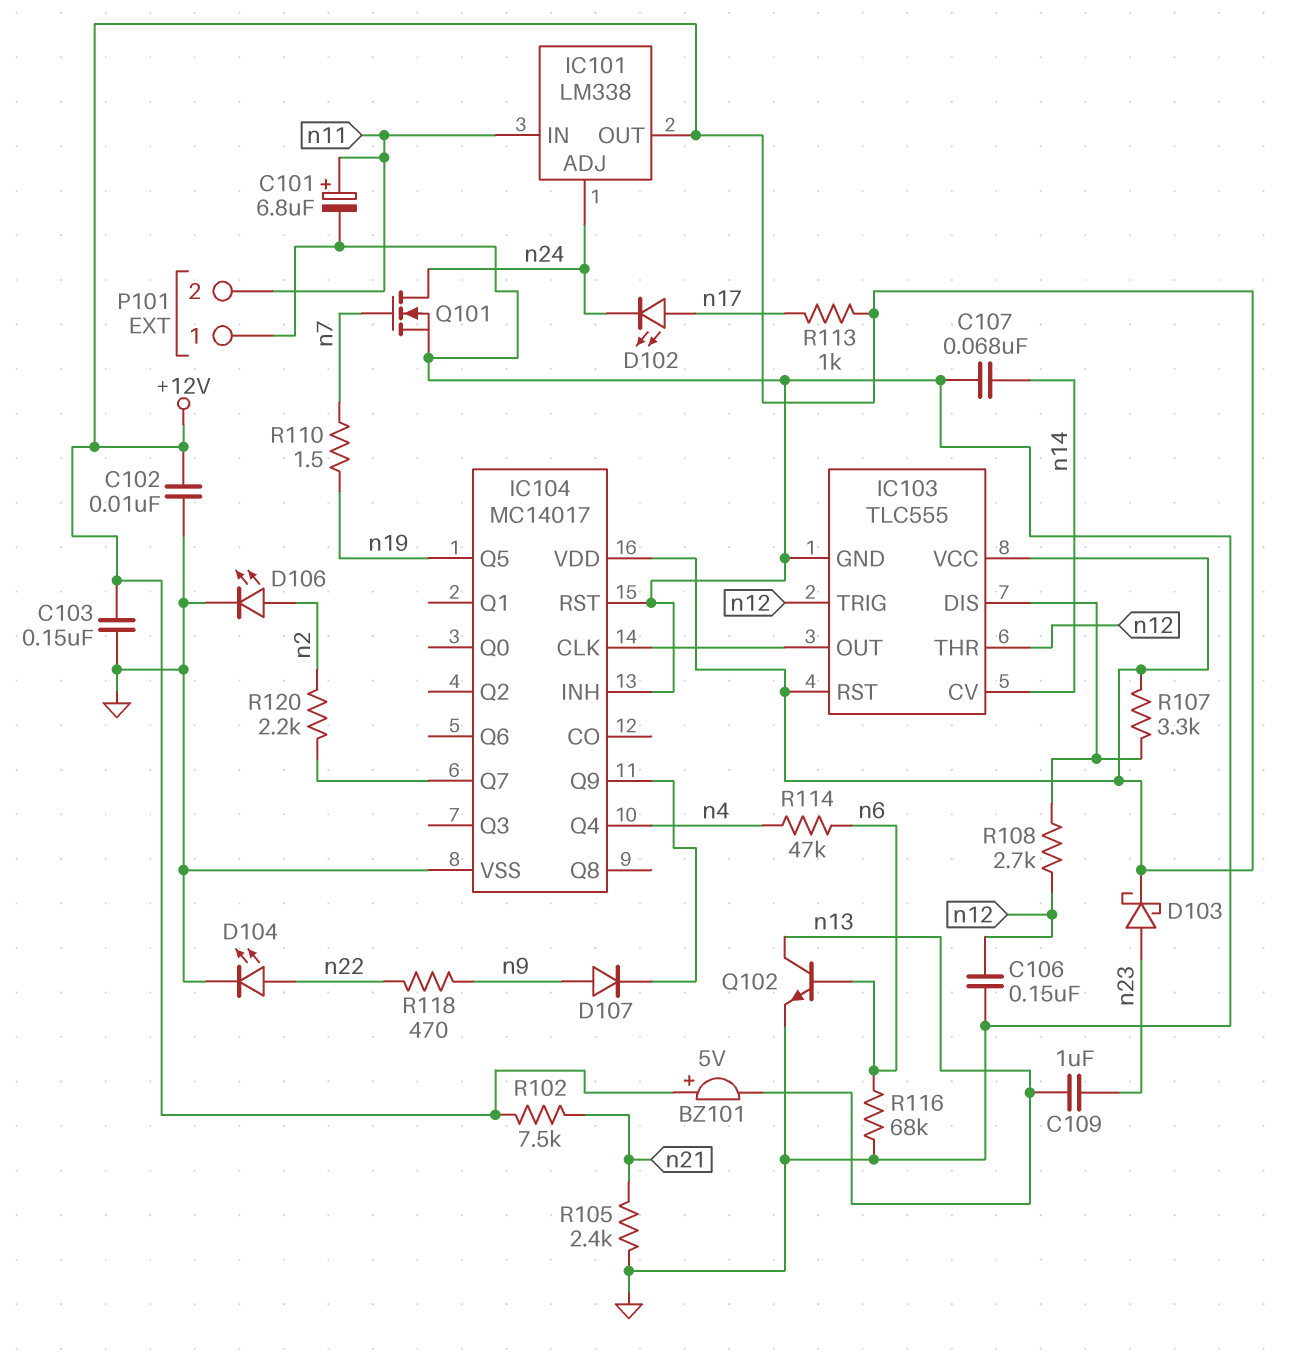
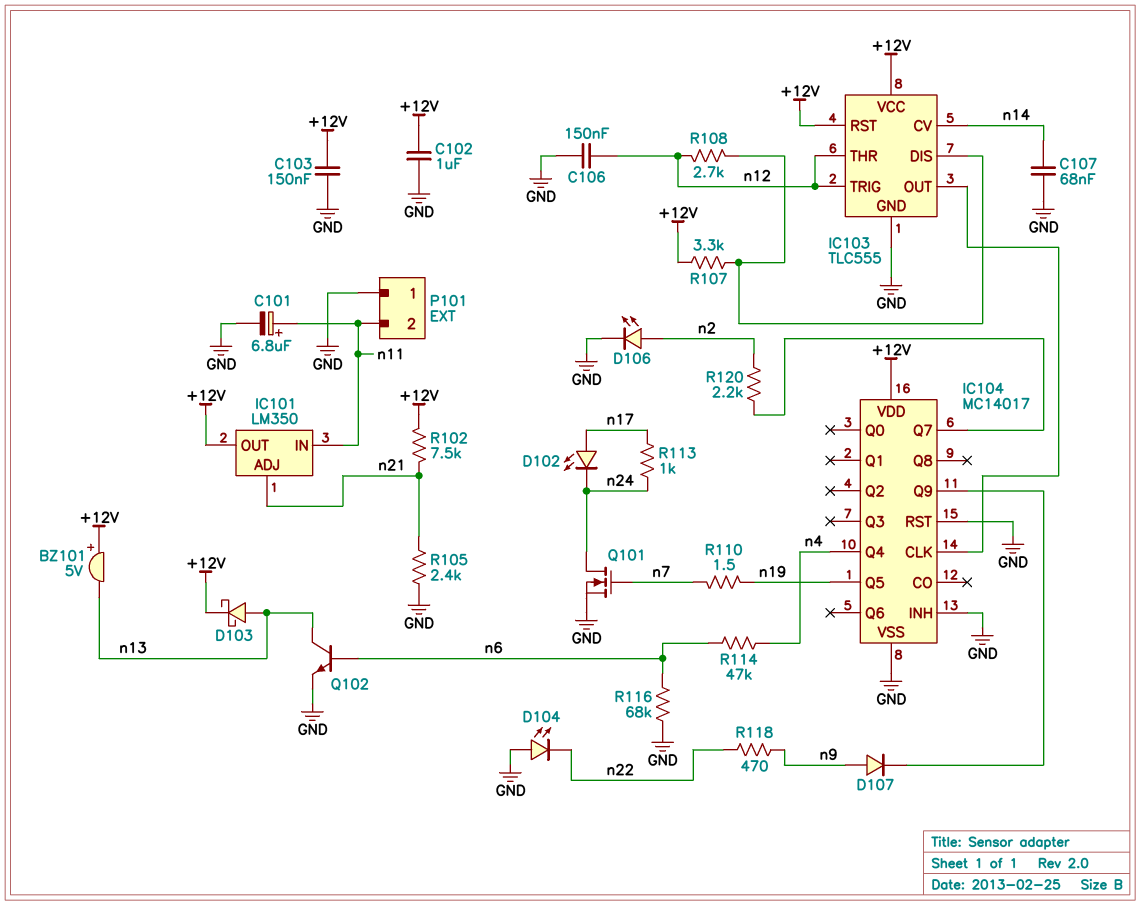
C102: 10nF (+12V, GND) -> 1uF (+12V, GND)
C109: 1uF (n13, n23) -> none
D103: schottky (A n23, K +12V) -> schottky (A n13, K +12V)
D104: LED (A n22, K GND) -> LED (A GND, K n22)
IC101: LM338 -> LM350
IC101 pin ADJ: n24 -> n21
R113: 1k (+12V, n17) -> 1k (n17, n24)

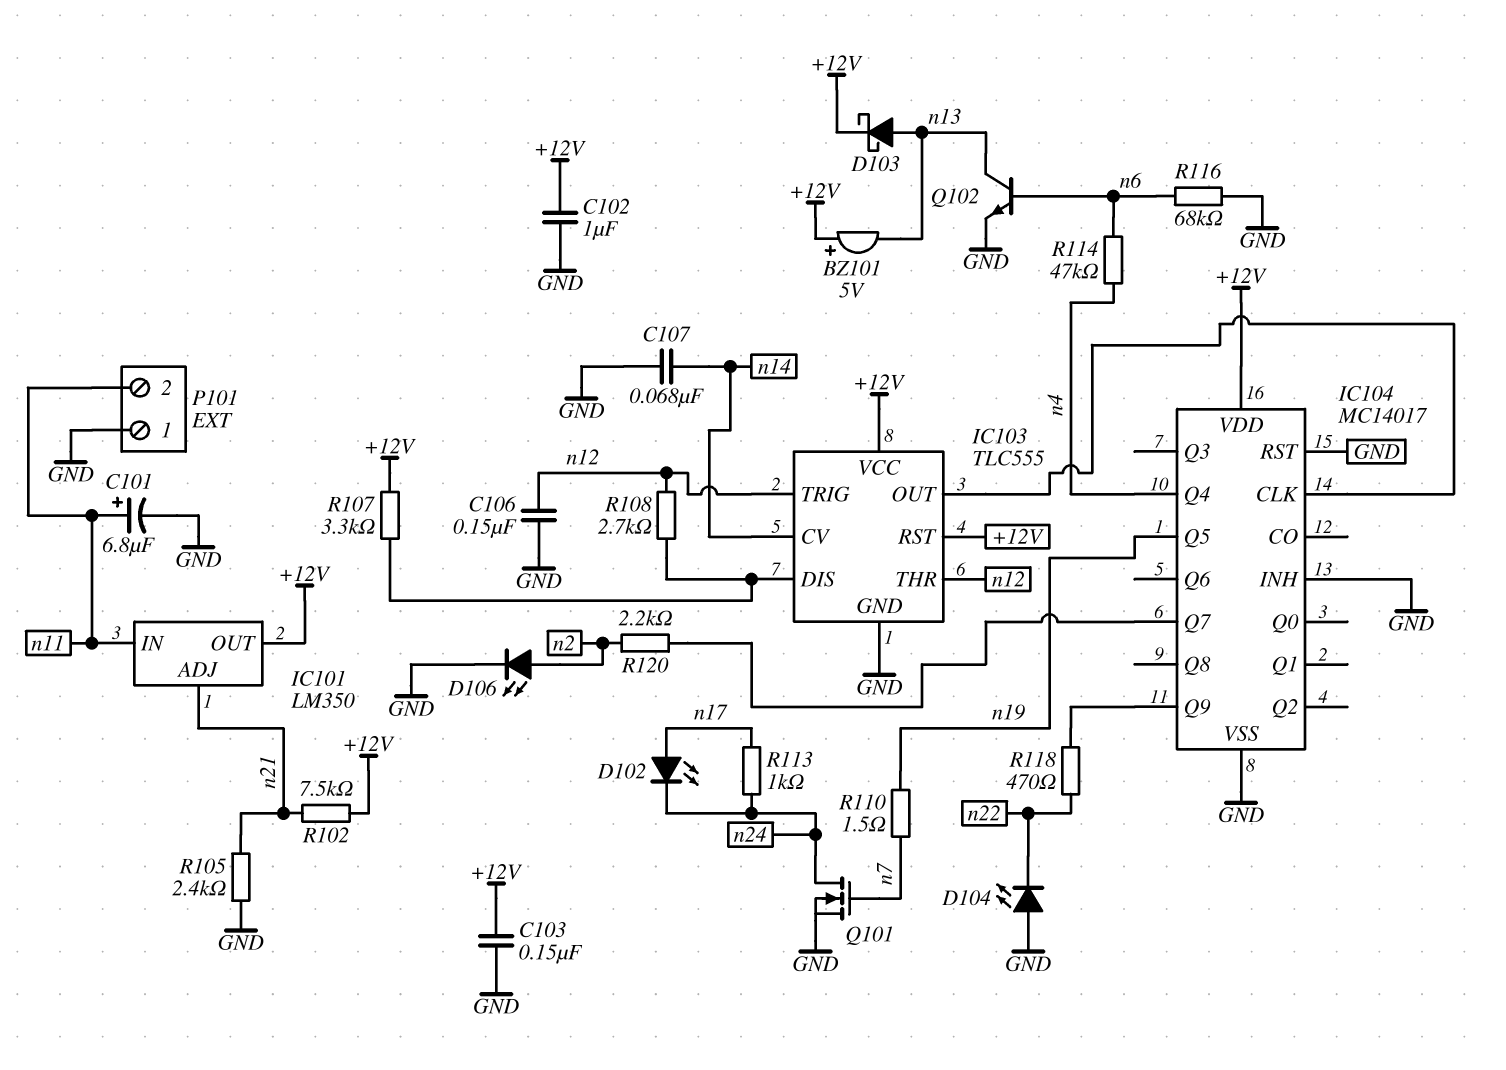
D107: diode (A n9, K IC104/Q9) -> none
R118: 470 (n9, n22) -> 470 (IC104/Q9, n22)

